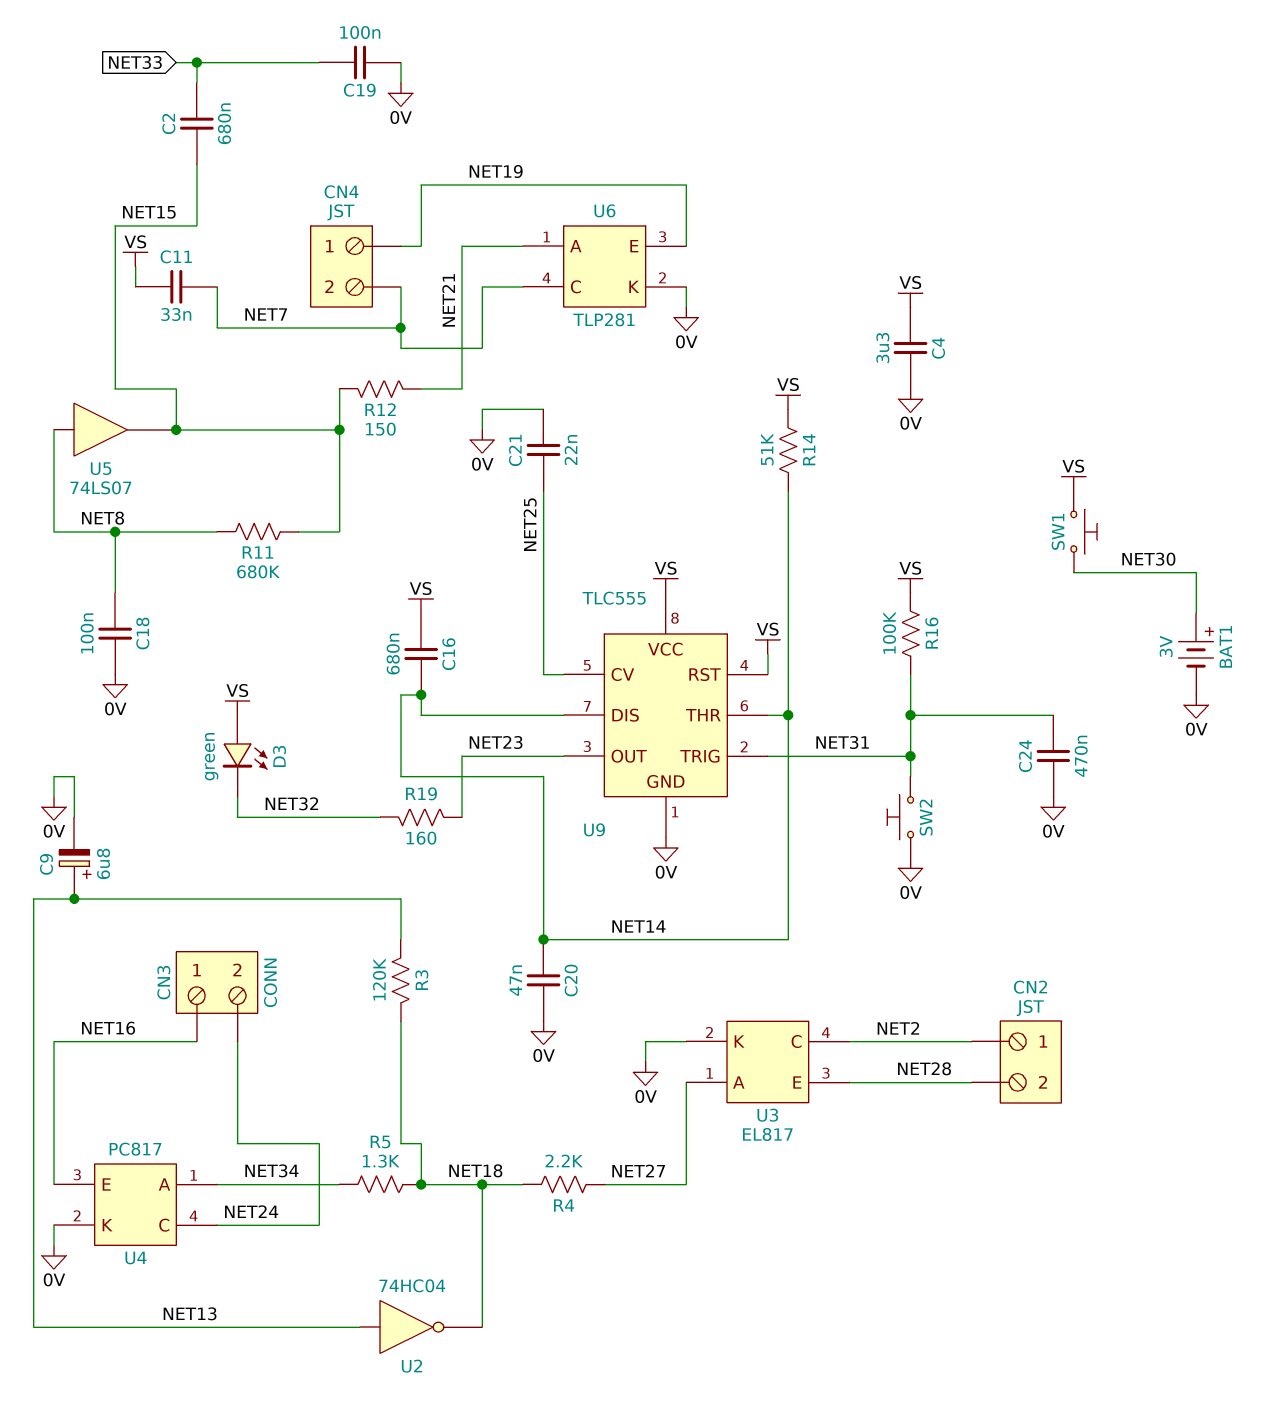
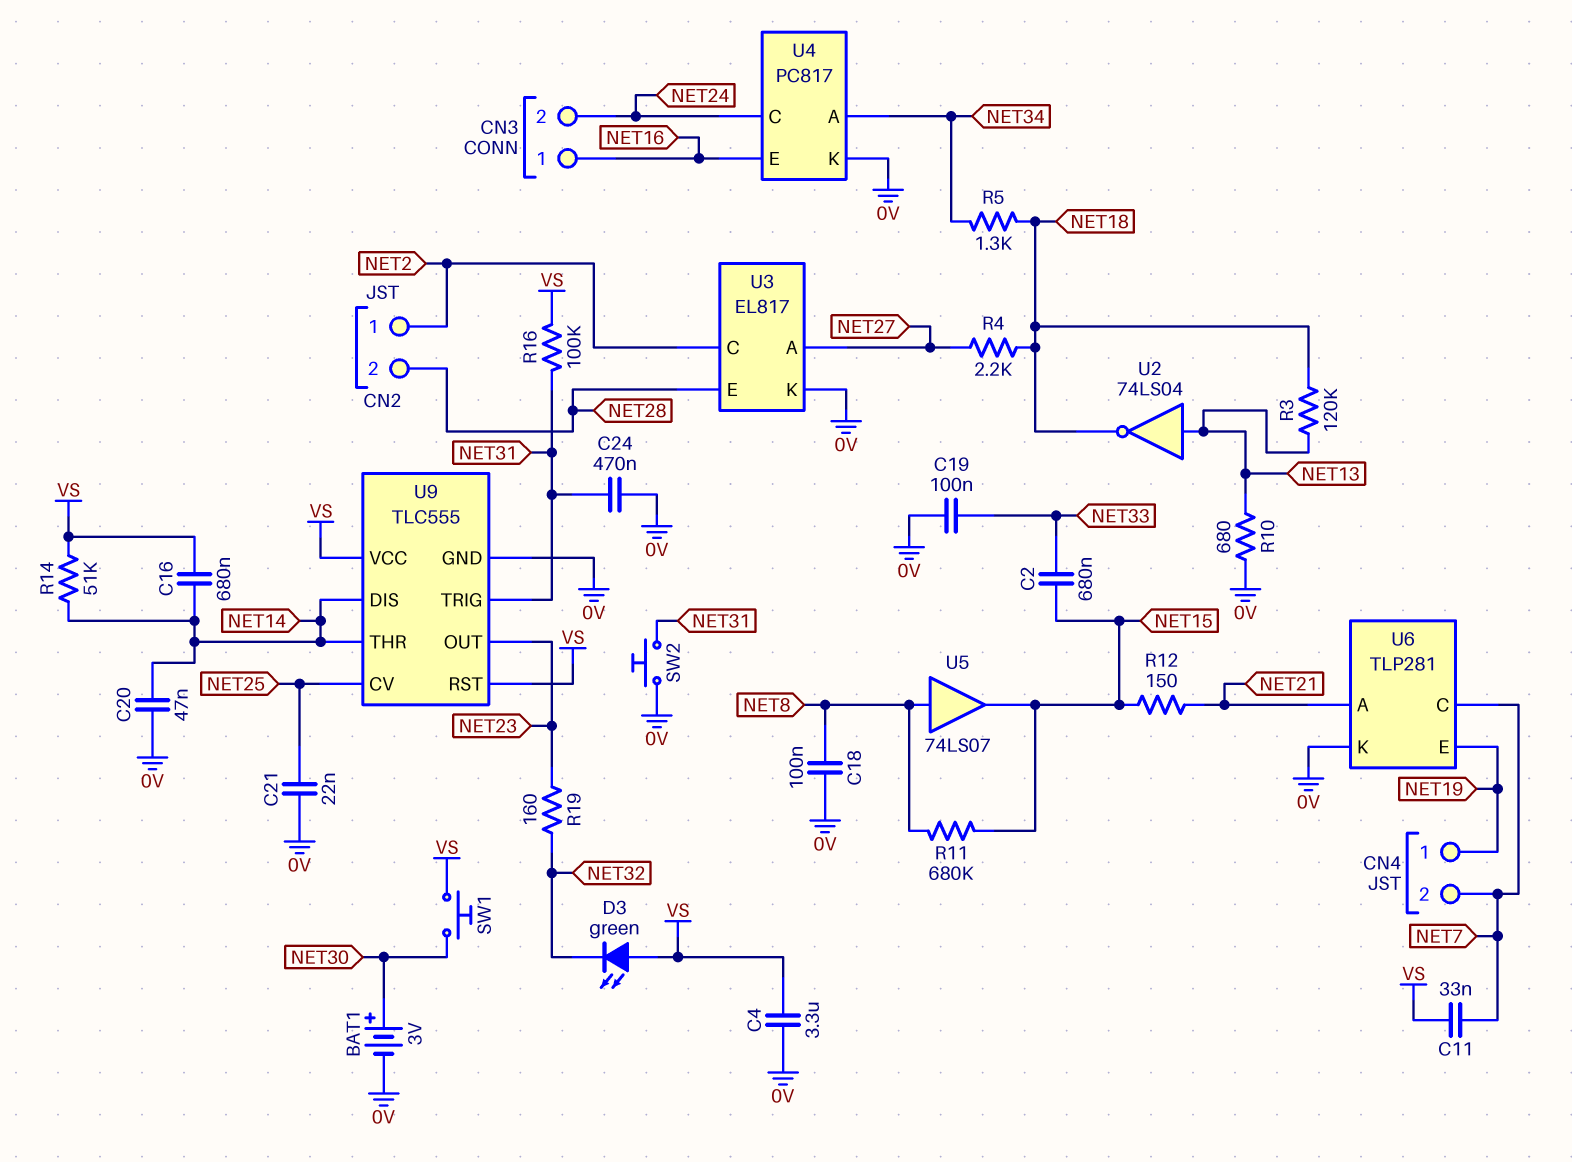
C9: 6.8uF (plus NET13, minus 0V) -> none
R10: none -> 680 (0V, NET13)
U2: NOT 74HC04 (in NET13, out NET18) -> NOT 74LS04 (in NET13, out NET18)

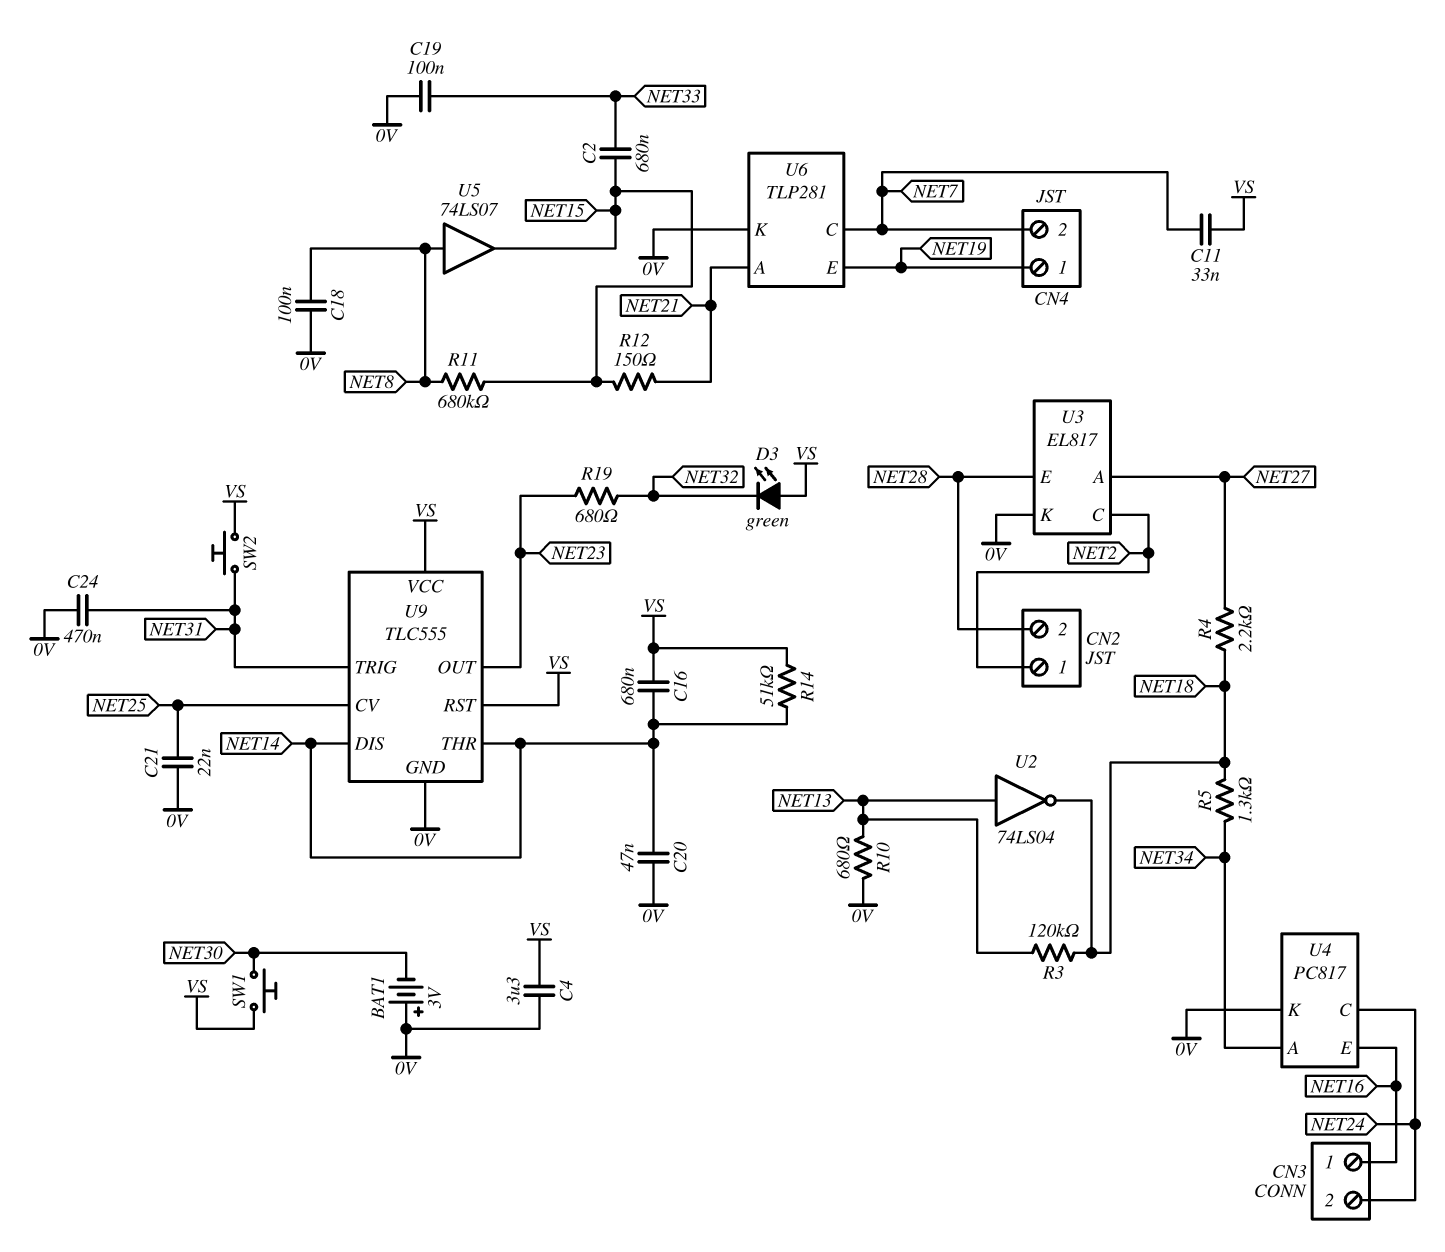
BAT1: 3V (plus NET30, minus 0V) -> 3V (plus 0V, minus NET30)
R16: 100k (NET31, VS) -> none
R19: 160 (NET23, NET32) -> 680 (NET23, NET32)
SW2: button (0V, NET31) -> button (NET31, VS)

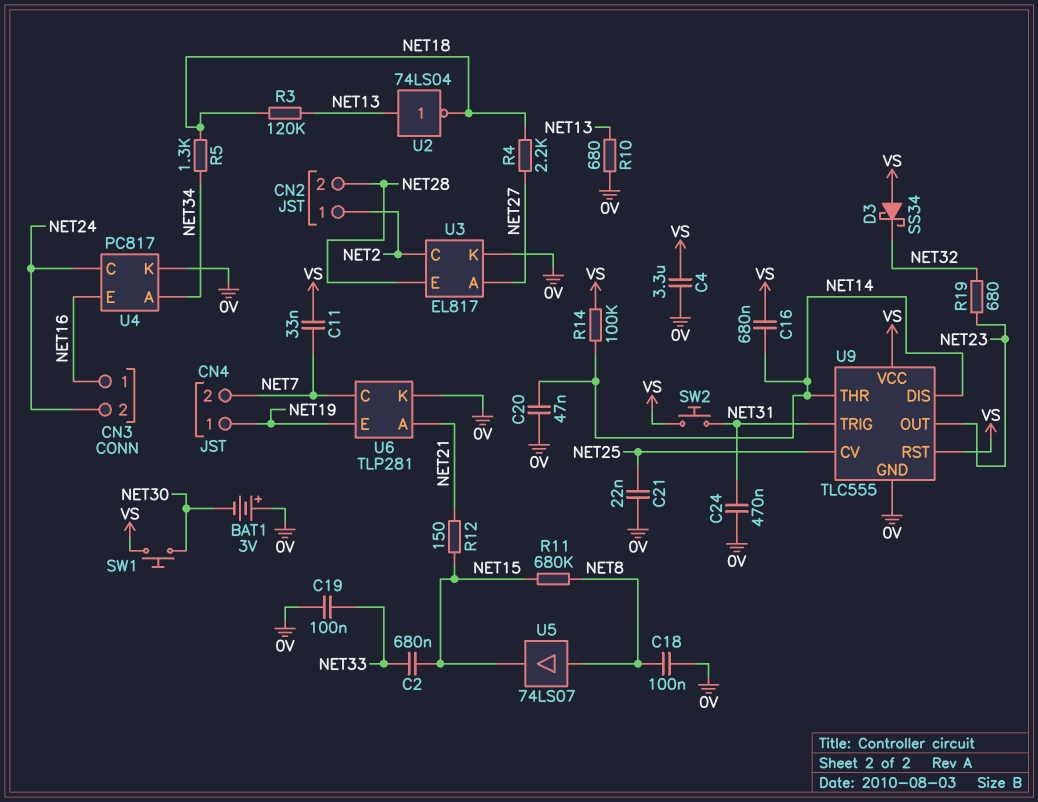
D3: LED green (A VS, K NET32) -> schottky SS34 (A VS, K NET32)
R14: 51k (NET14, VS) -> 100k (NET14, VS)

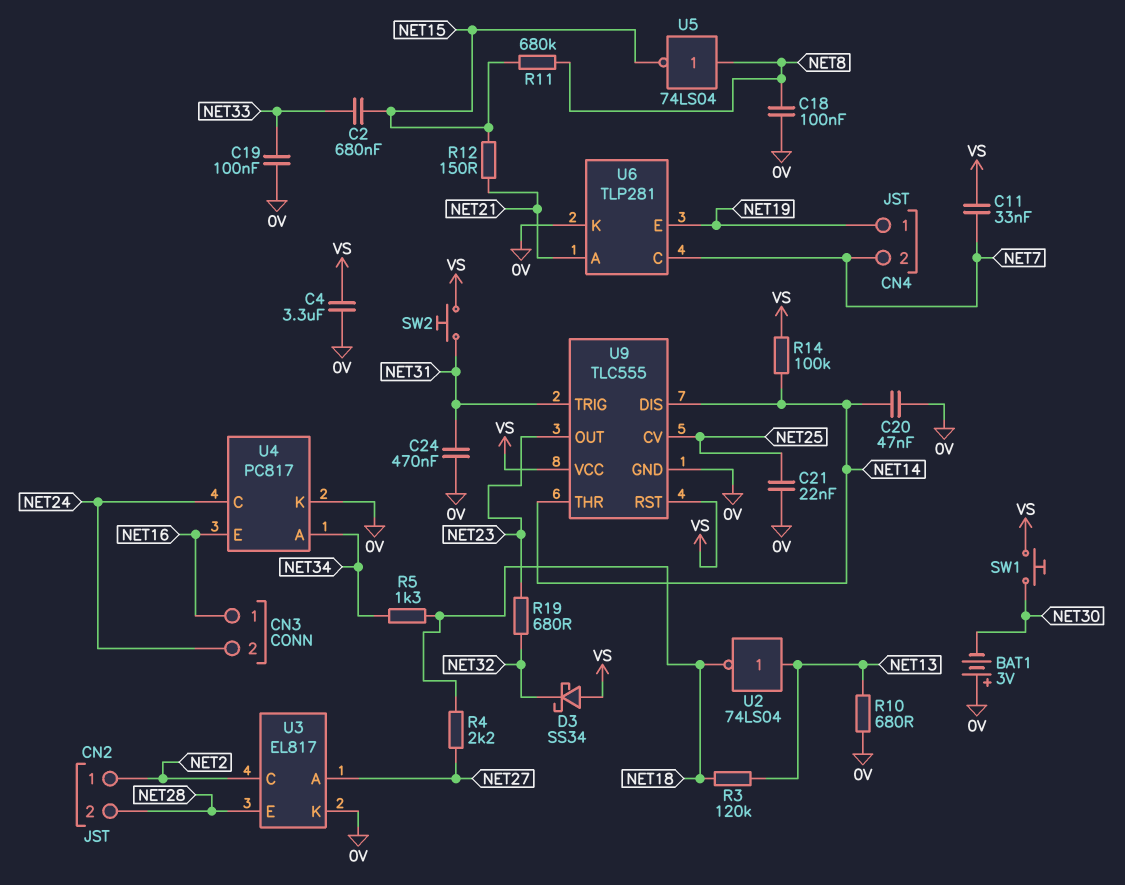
C16: 680nF (NET14, VS) -> none
U5: buffer 74LS07 (in NET8, out NET15) -> NOT 74LS04 (in NET8, out NET15)

